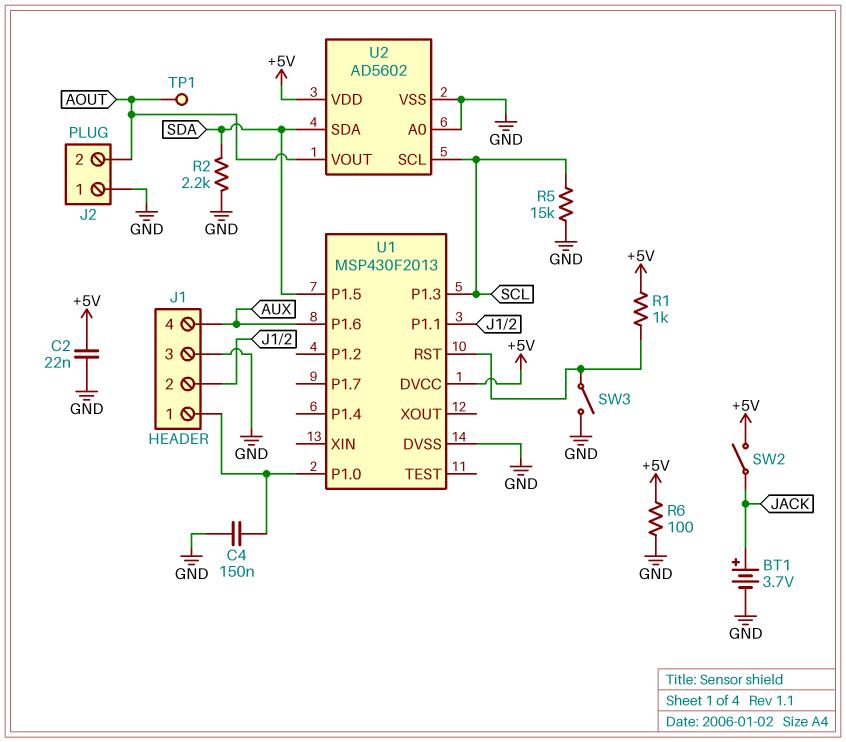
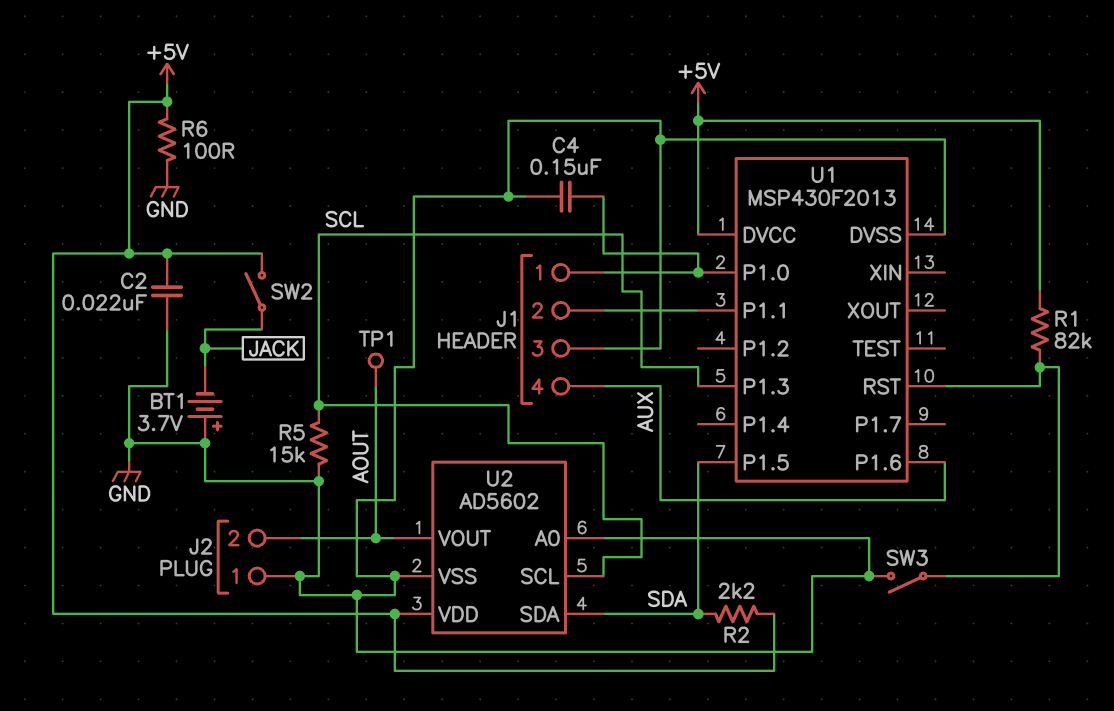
BT1: 3.7V (plus JACK, minus GND) -> 3.7V (plus GND, minus JACK)
R1: 1k (+5V, U1/RST) -> 82k (+5V, U1/RST)
R2: 2.2k (GND, SDA) -> 2.2k (+5V, SDA)

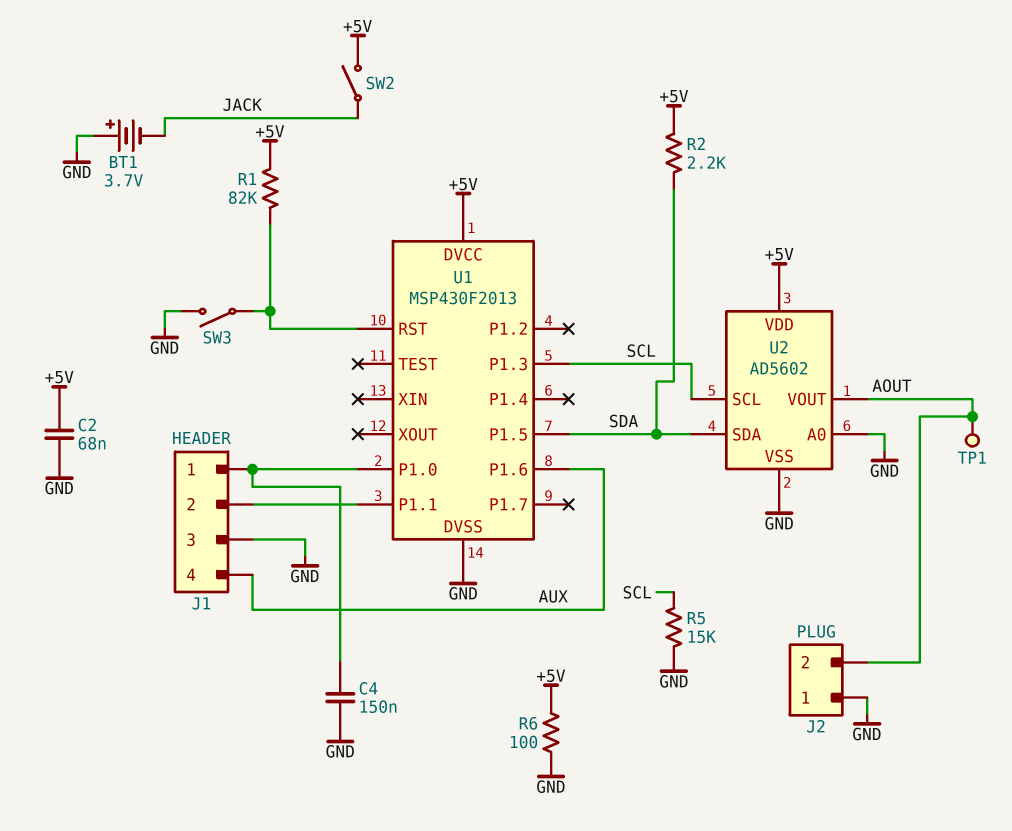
C2: 22nF (+5V, GND) -> 68nF (+5V, GND)

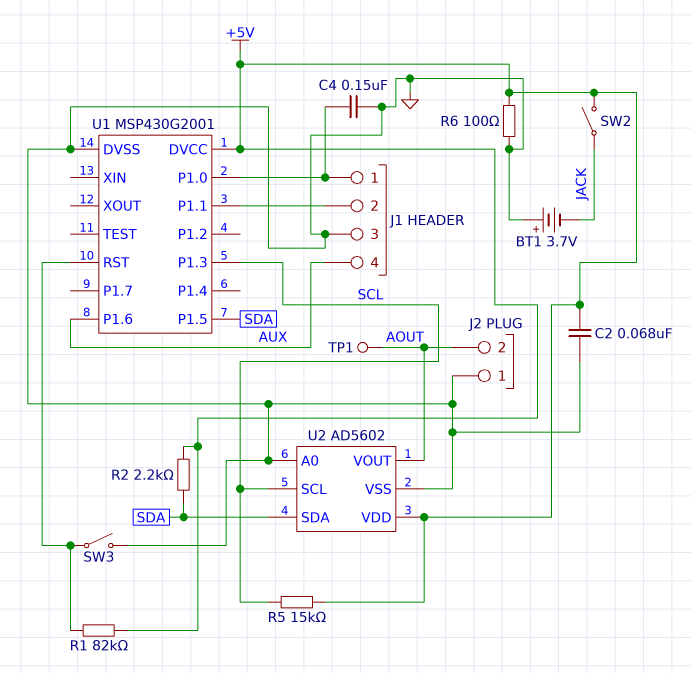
R5: 15k (GND, SCL) -> 15k (+5V, SCL)
U1: MSP430F2013 -> MSP430G2001

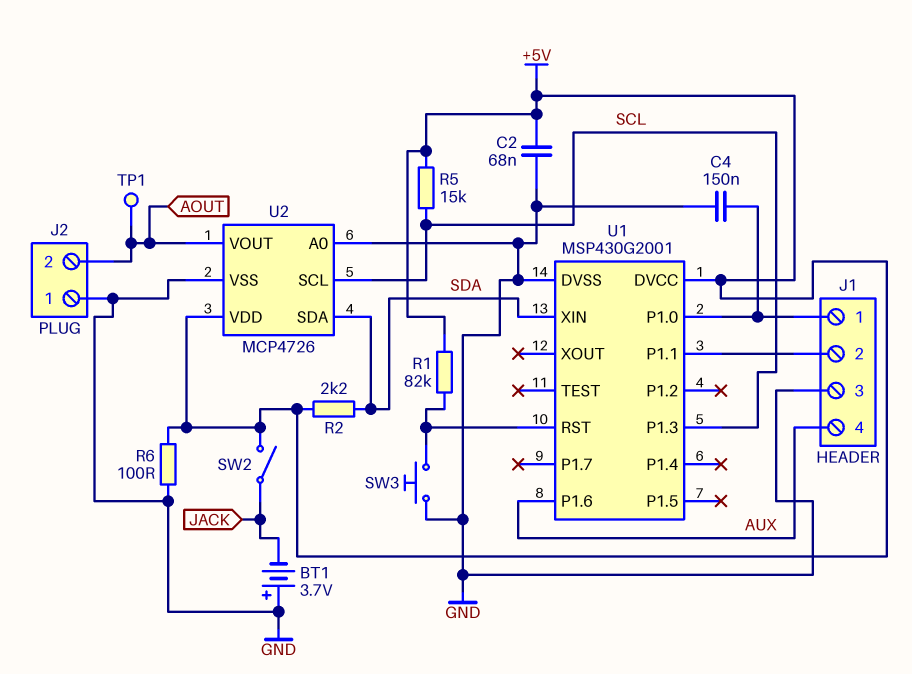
SW3: switch (GND, U1/RST) -> button (GND, U1/RST)
U1 pin P1.5: SDA -> none
U1 pin XIN: none -> SDA
U2: AD5602 -> MCP4726

